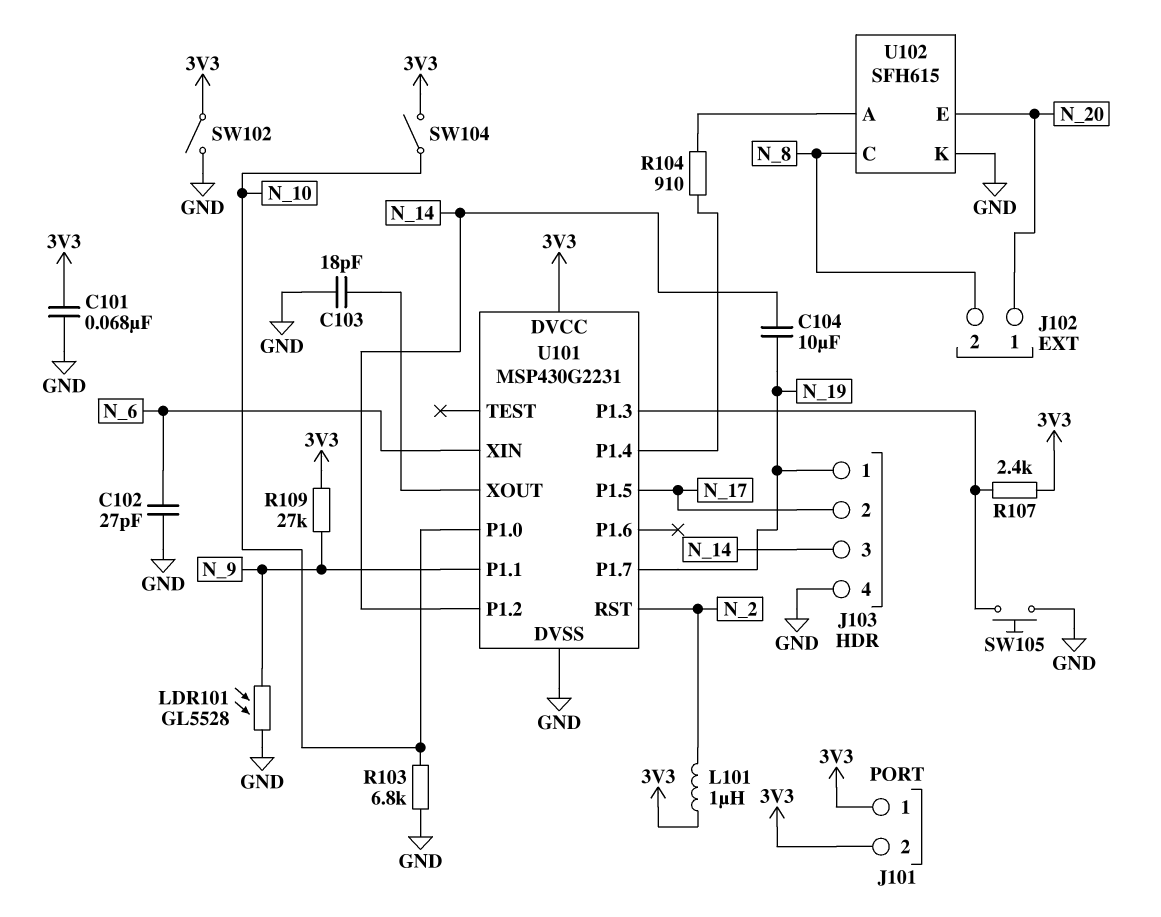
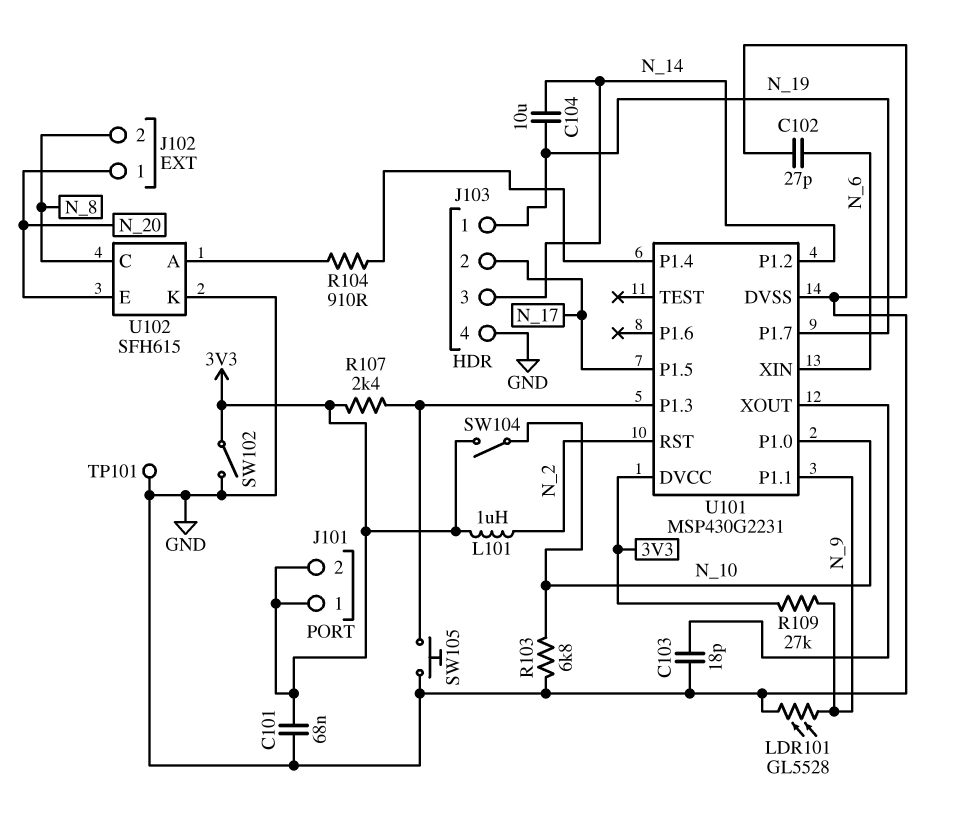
TP101: none -> test point (GND)

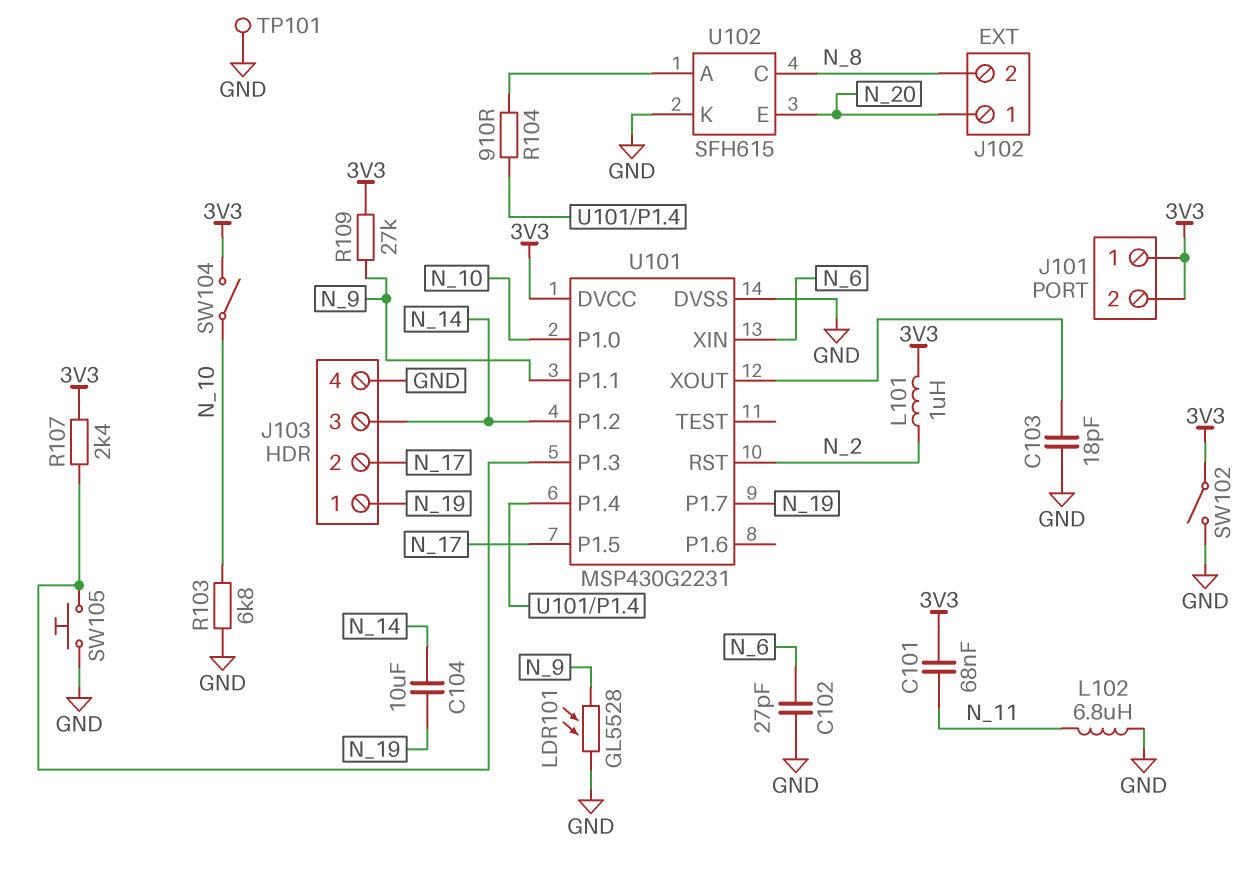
C101: 68nF (3V3, GND) -> 68nF (3V3, N_11)
L102: none -> 6.8uH (GND, N_11)

